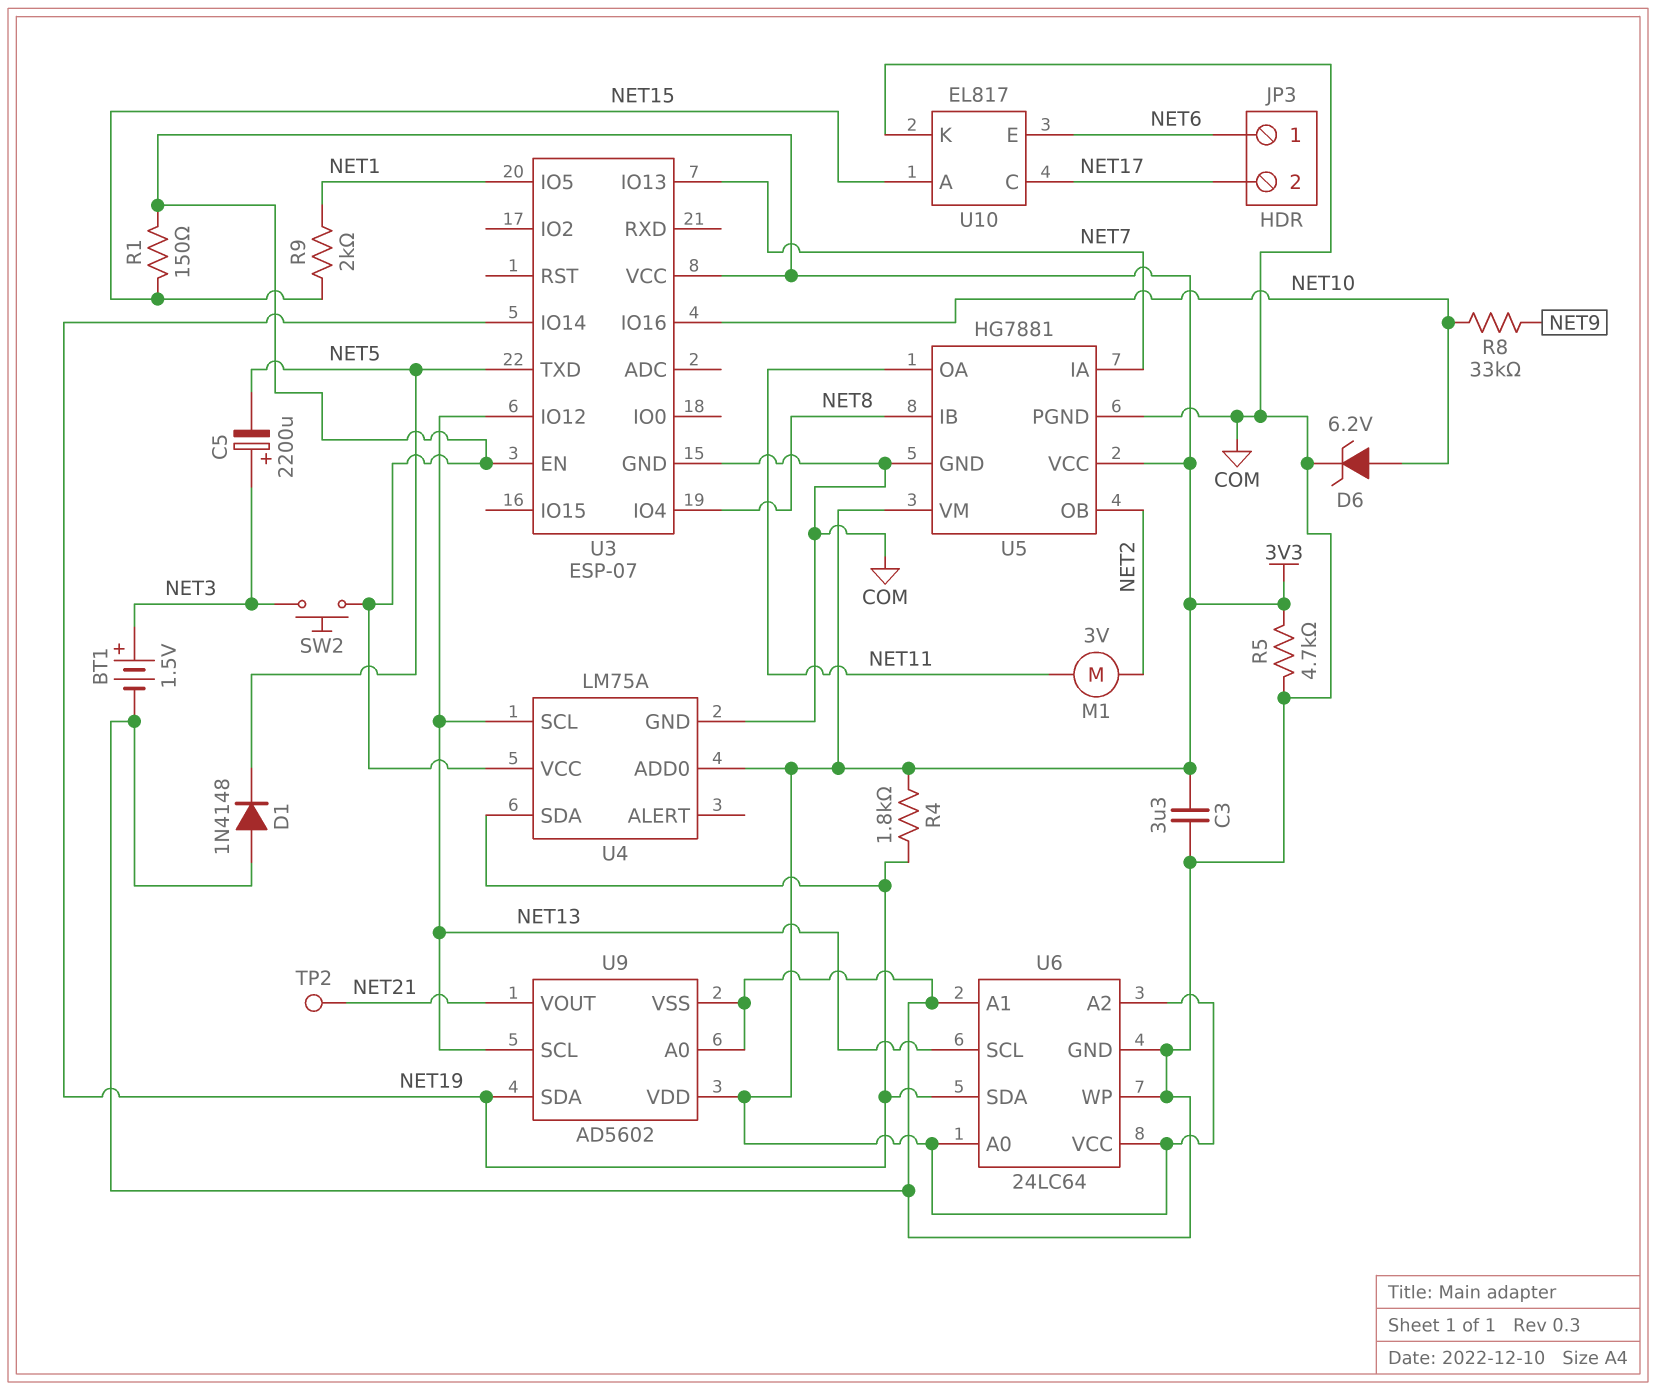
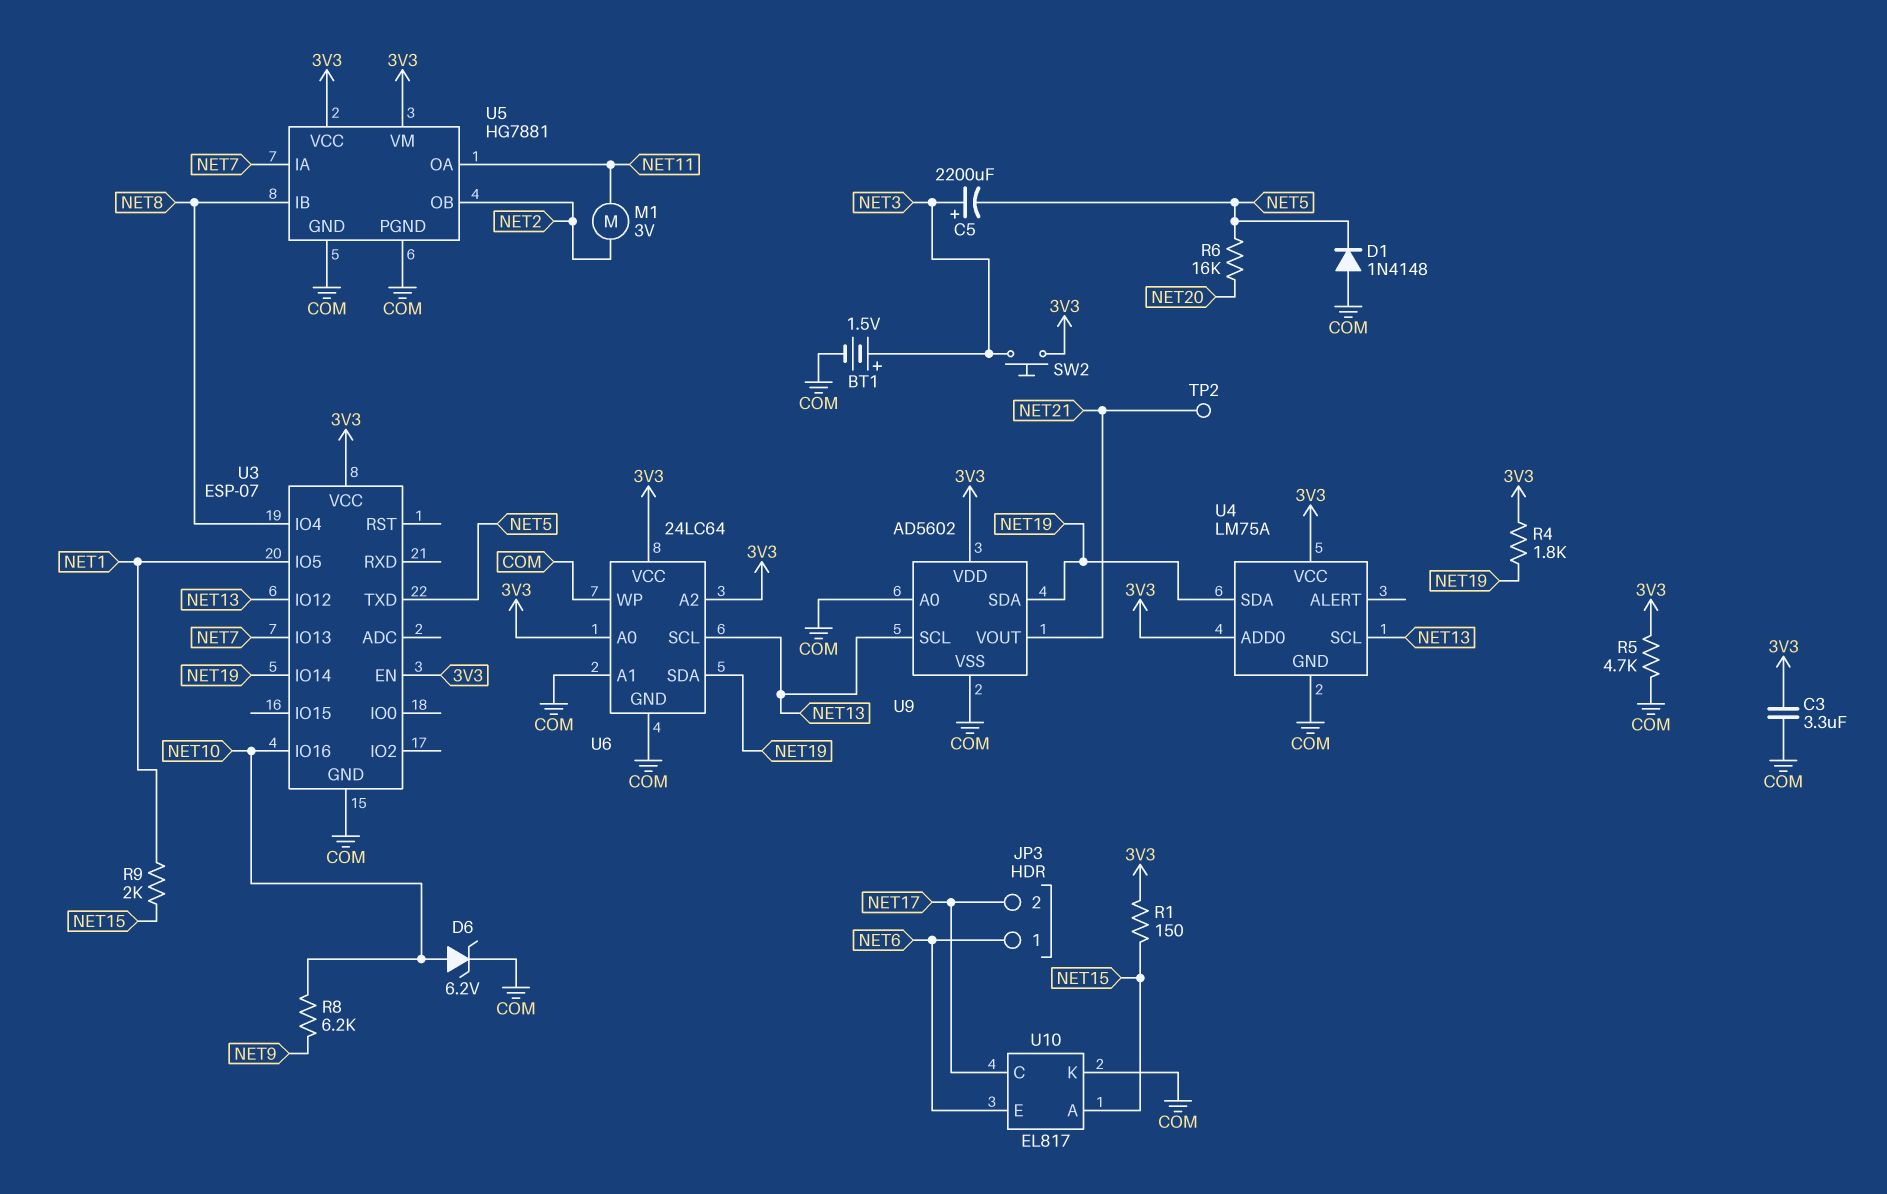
R6: none -> 16k (NET5, NET20)
R8: 33k (NET9, NET10) -> 6.2k (NET9, NET10)

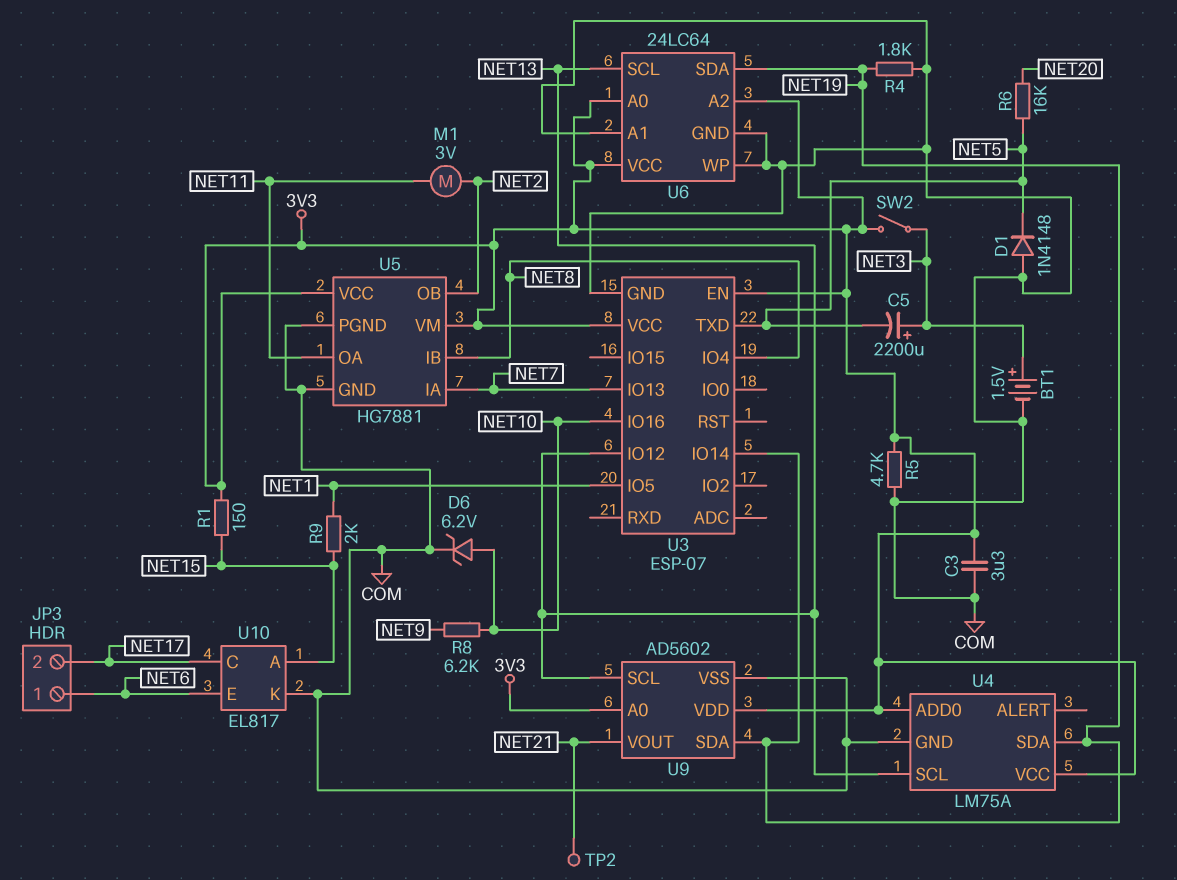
R4: 1.8k (3V3, NET19) -> 1.8k (COM, NET19)
SW2: button (3V3, NET3) -> switch (3V3, NET3)
U9 pin A0: COM -> 3V3

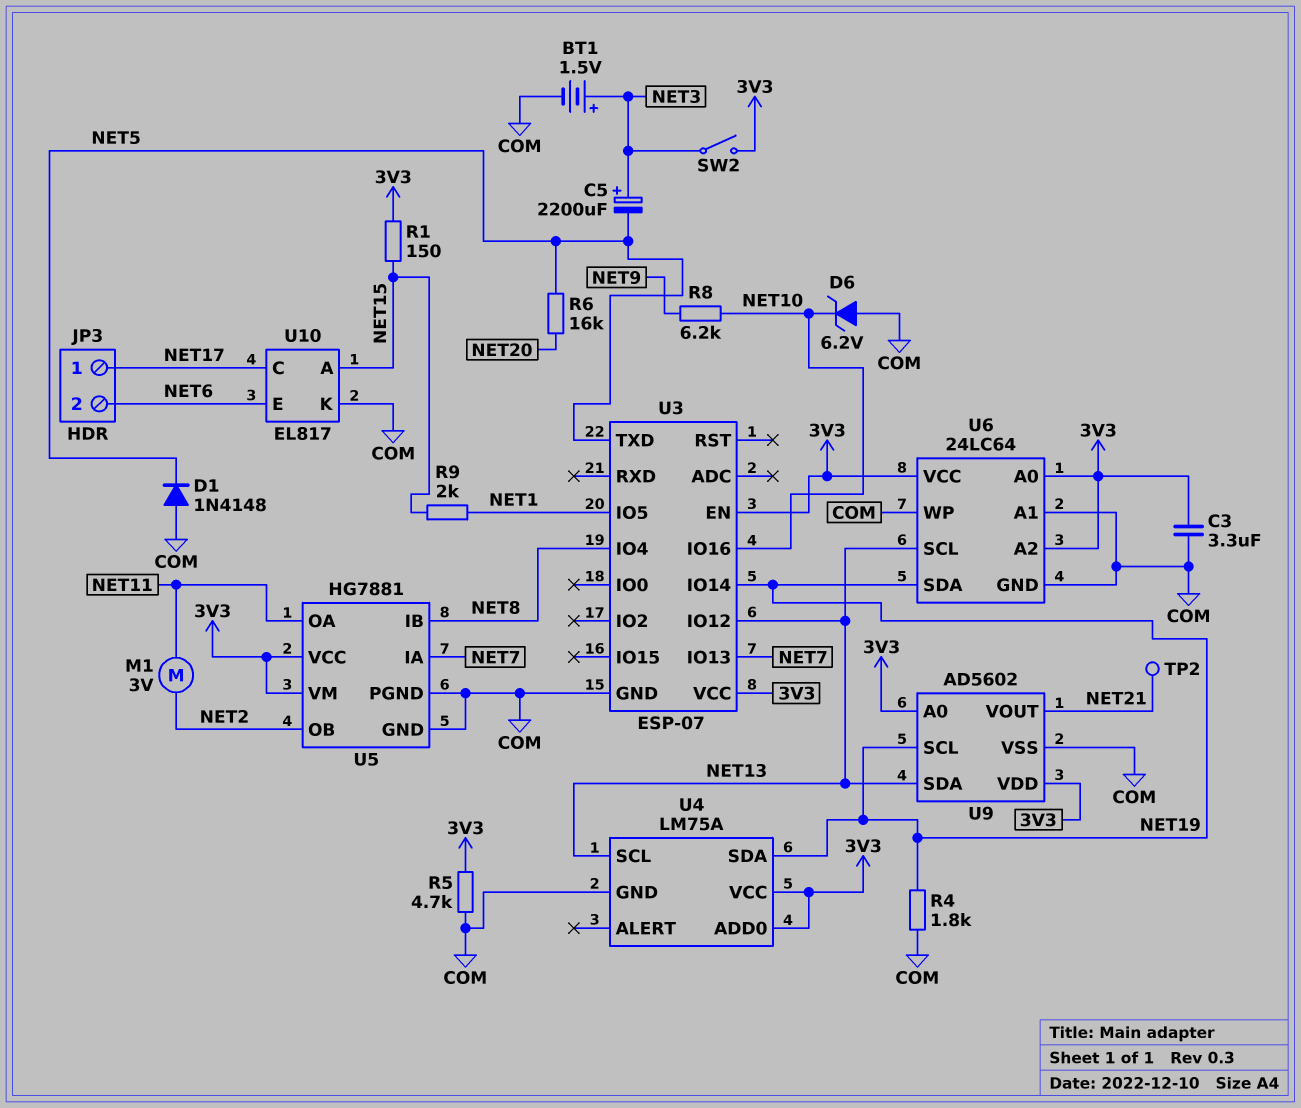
D6: zener 6.2V (A NET10, K COM) -> zener 6.2V (A COM, K NET10)
JP3 pin 1: NET6 -> NET17
JP3 pin 2: NET17 -> NET6
U9 pin SCL: NET13 -> NET19
U9 pin SDA: NET19 -> NET13

